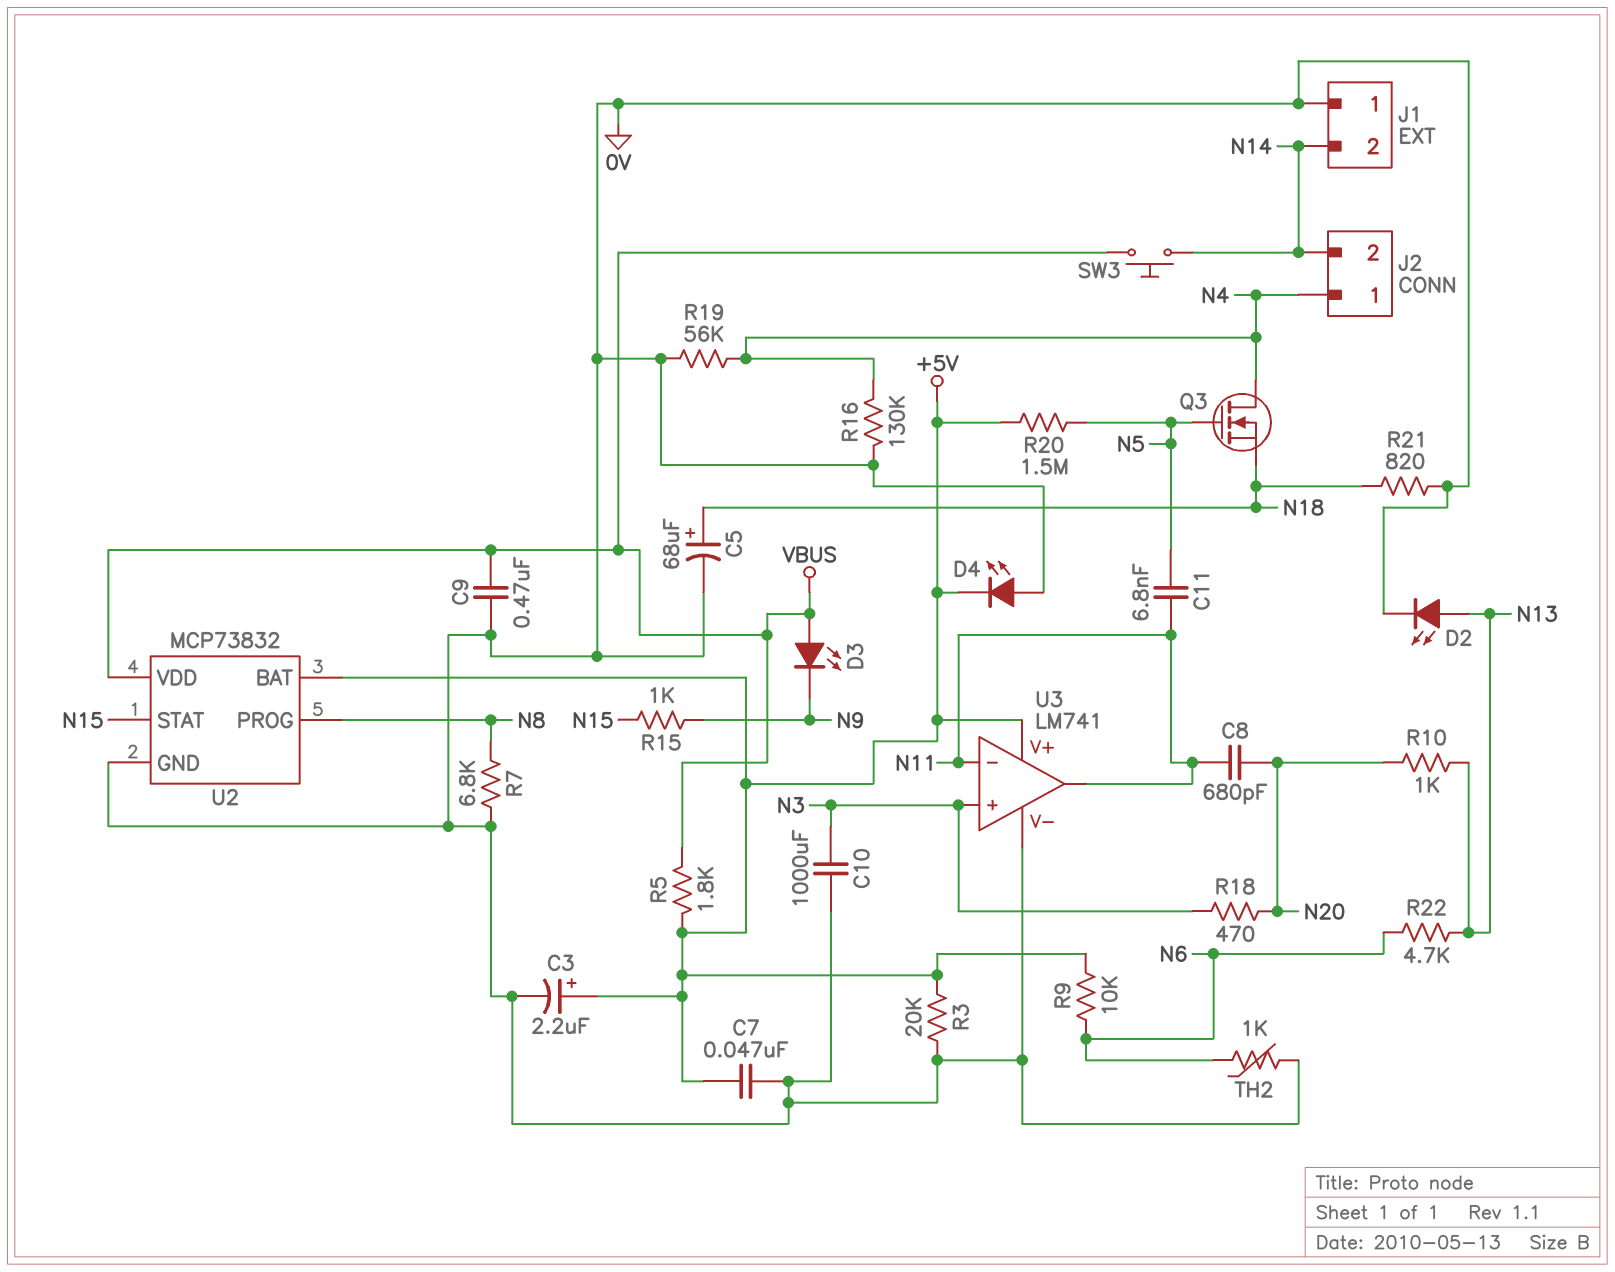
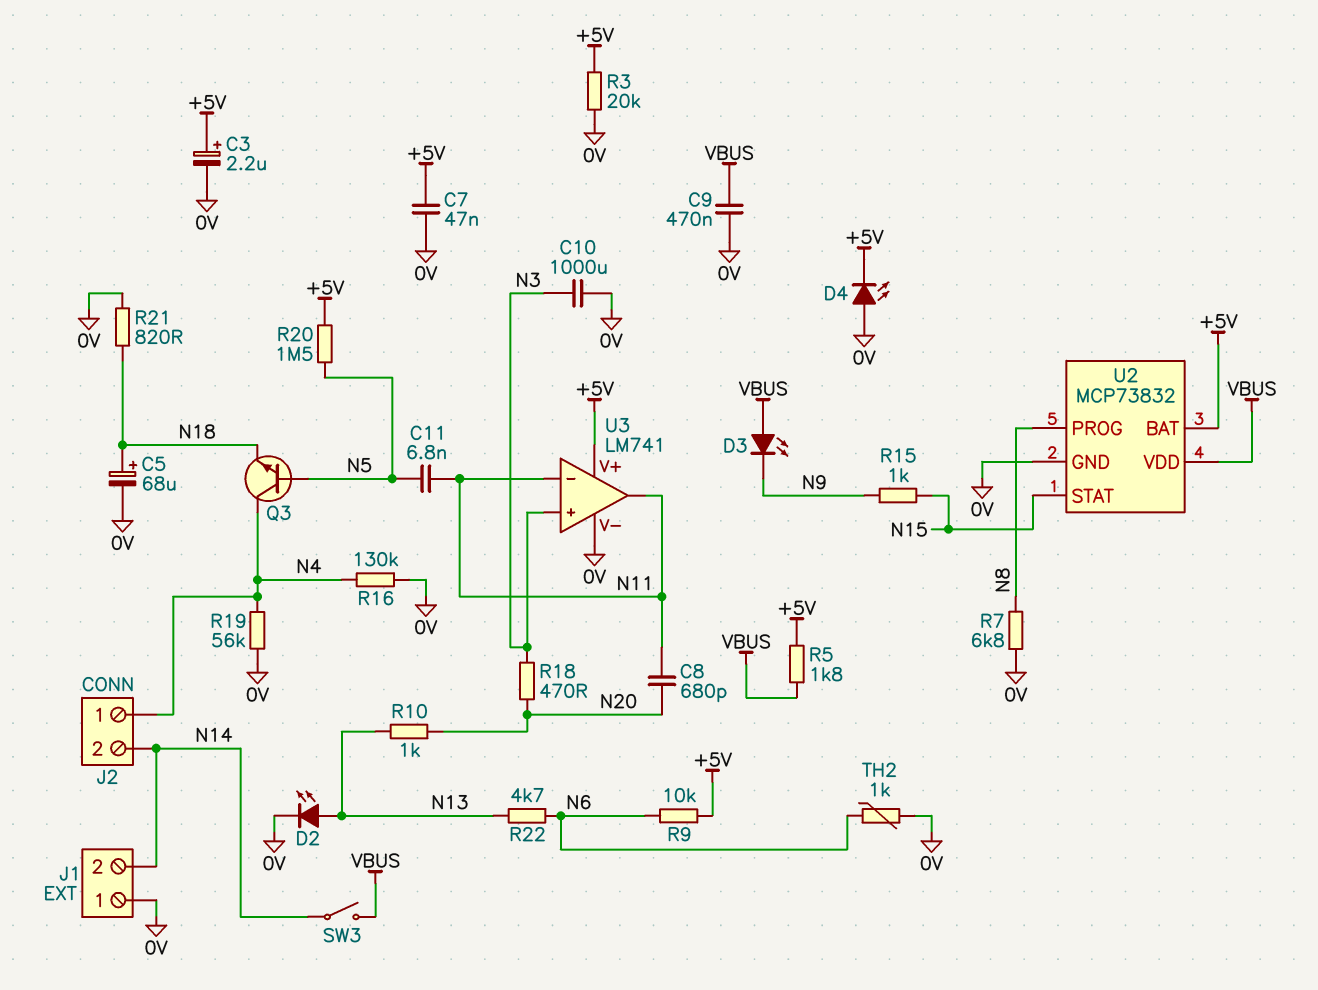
Q3: NMOS (G N5, D N4, S N18) -> NPN (B N5, C N4, E N18)
SW3: button (N14, VBUS) -> switch (N14, VBUS)

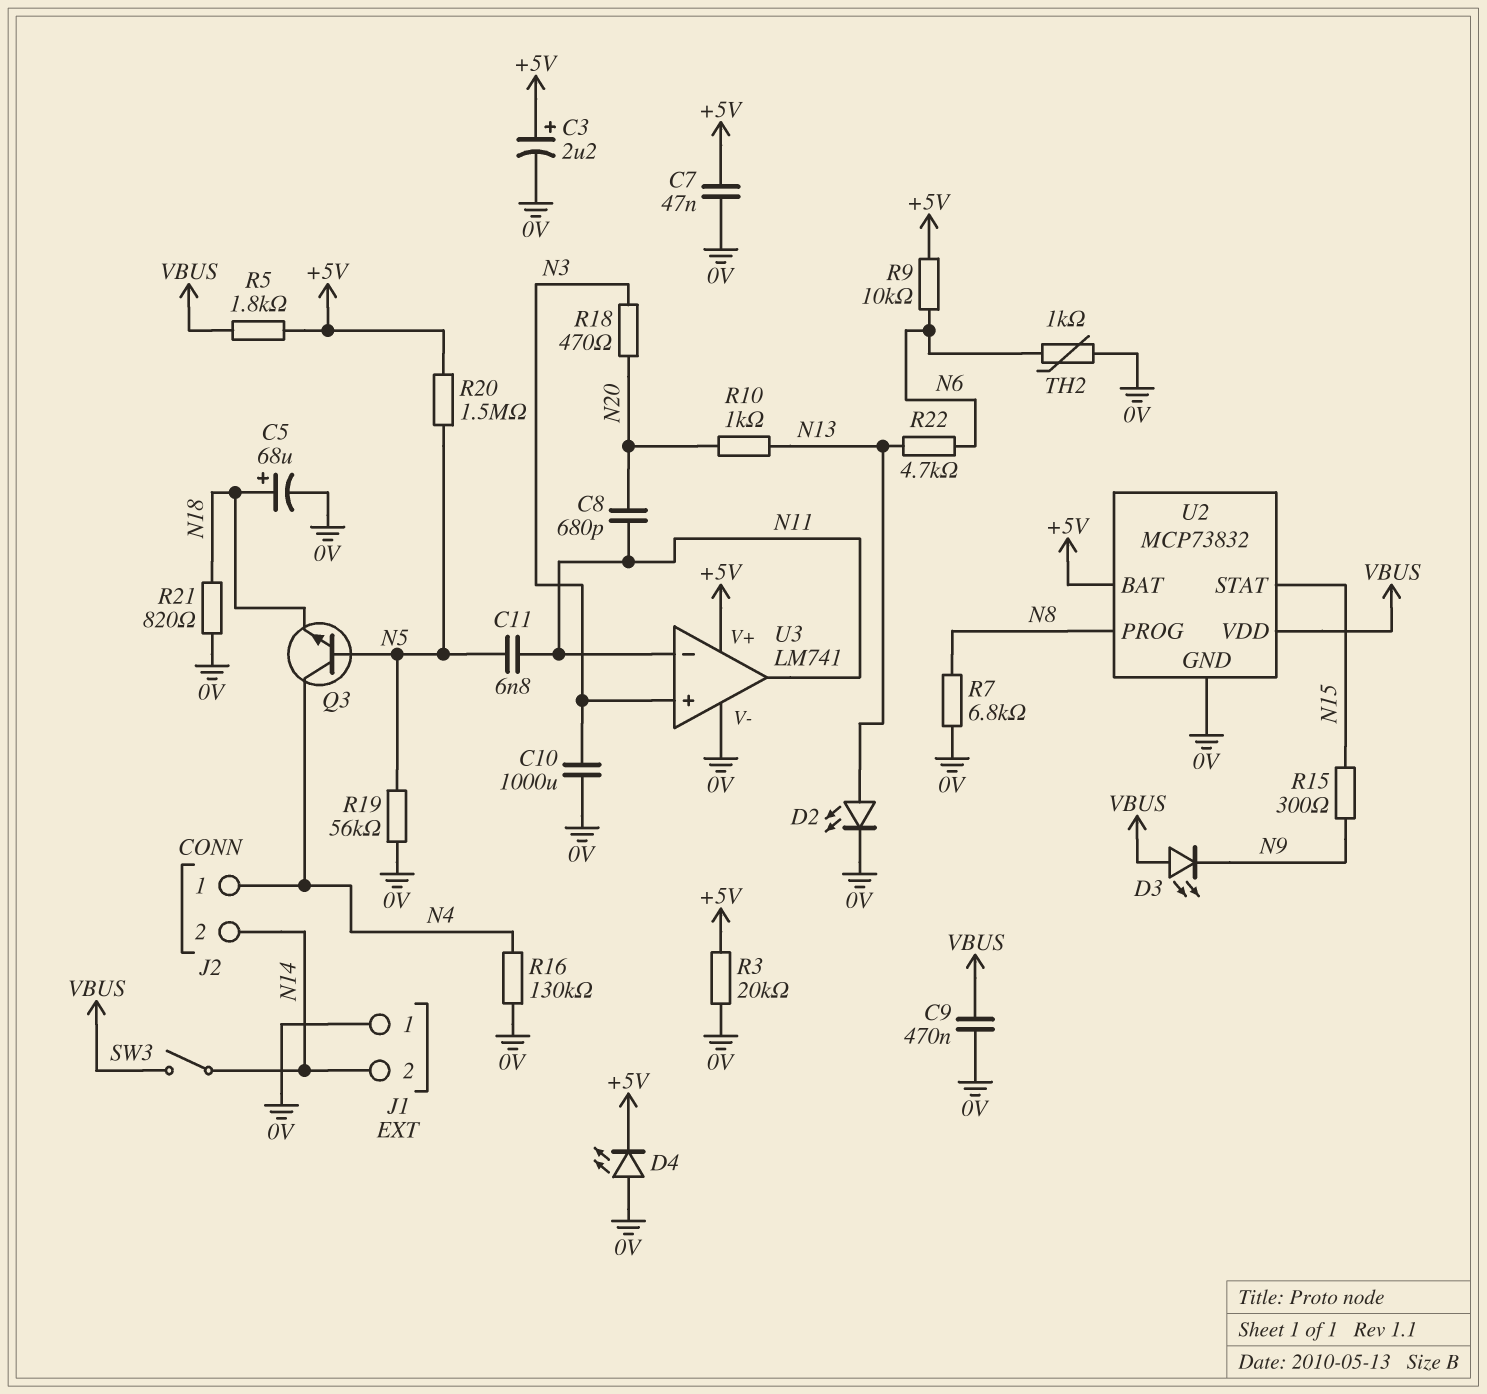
R15: 1k (N9, N15) -> 300 (N9, N15)
R19: 56k (0V, N4) -> 56k (0V, N5)

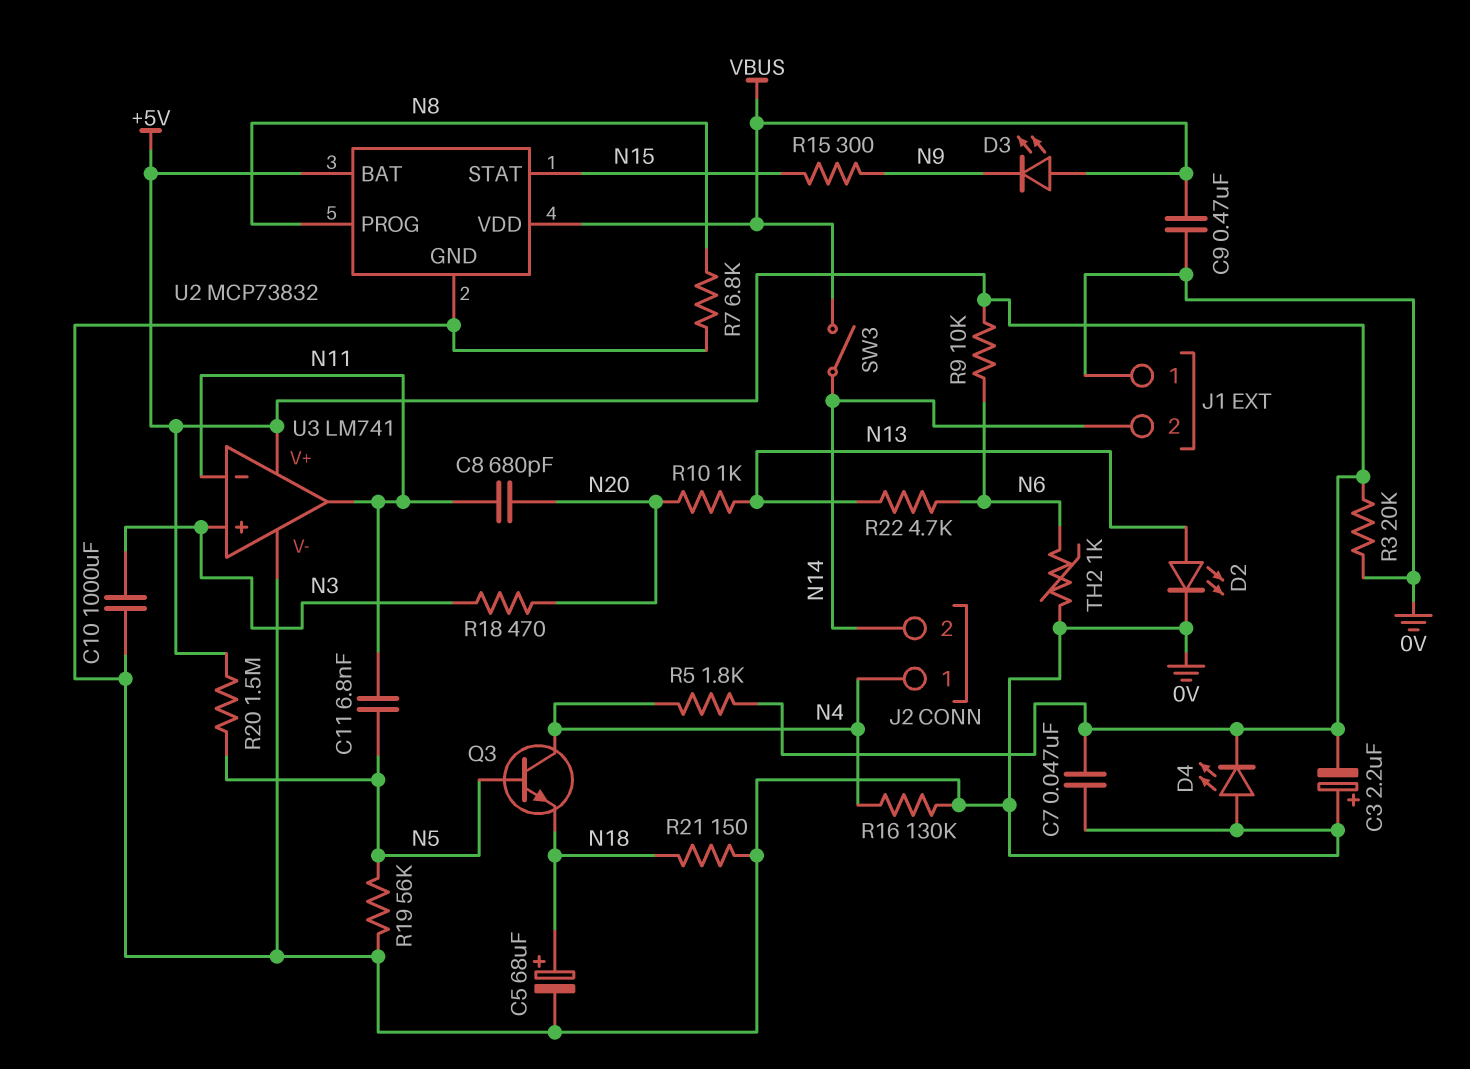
C3: 2.2uF (plus +5V, minus 0V) -> 2.2uF (plus 0V, minus +5V)
R5: 1.8k (+5V, VBUS) -> 1.8k (+5V, N4)
R21: 820 (0V, N18) -> 150 (0V, N18)

